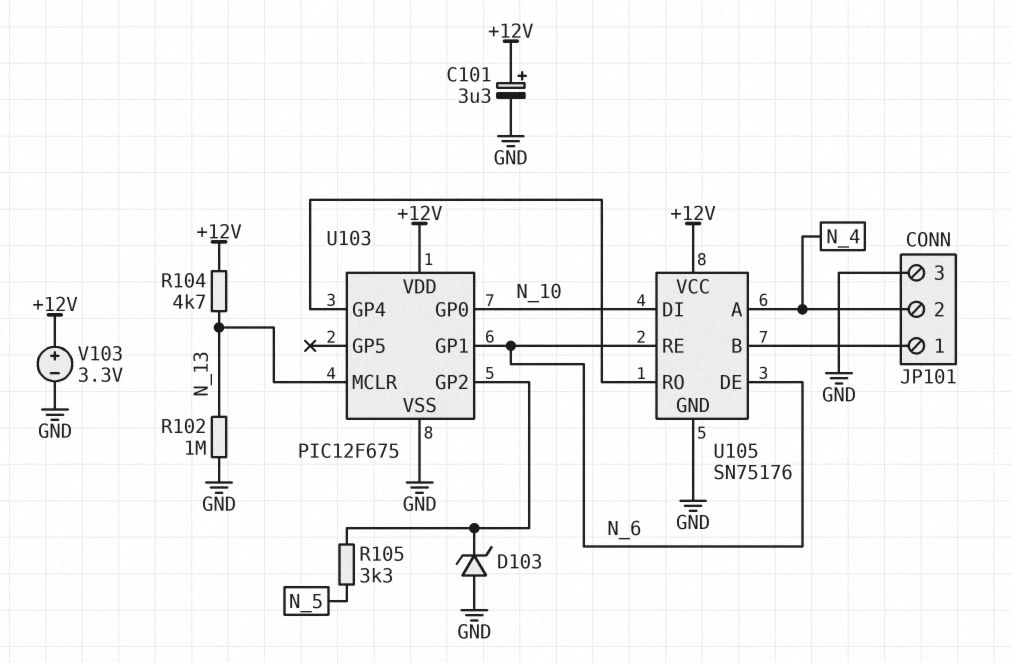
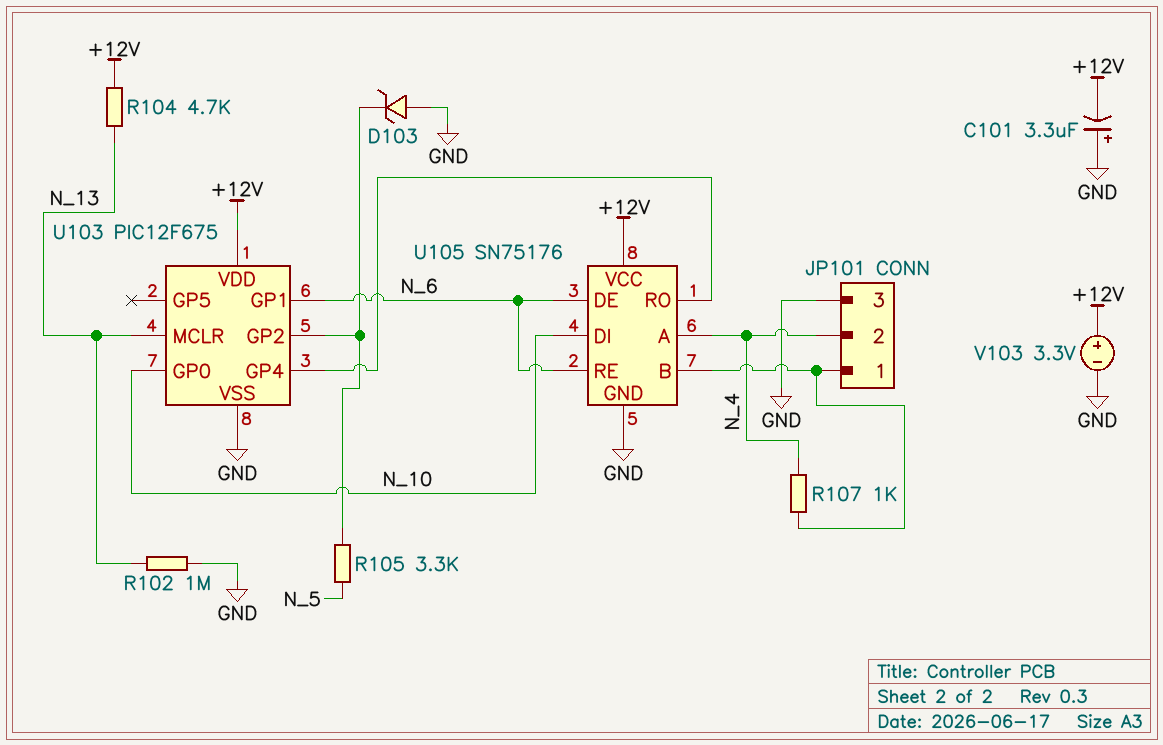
C101: 3.3uF (plus +12V, minus GND) -> 3.3uF (plus GND, minus +12V)
R107: none -> 1k (JP101/1, N_4)

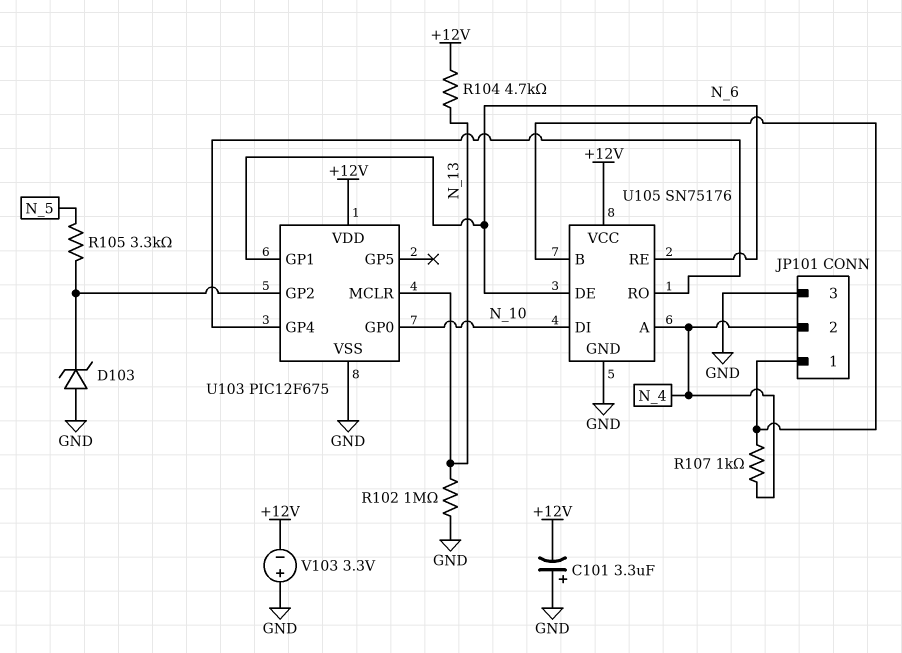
V103: 3.3V (plus +12V, minus GND) -> 3.3V (plus GND, minus +12V)

